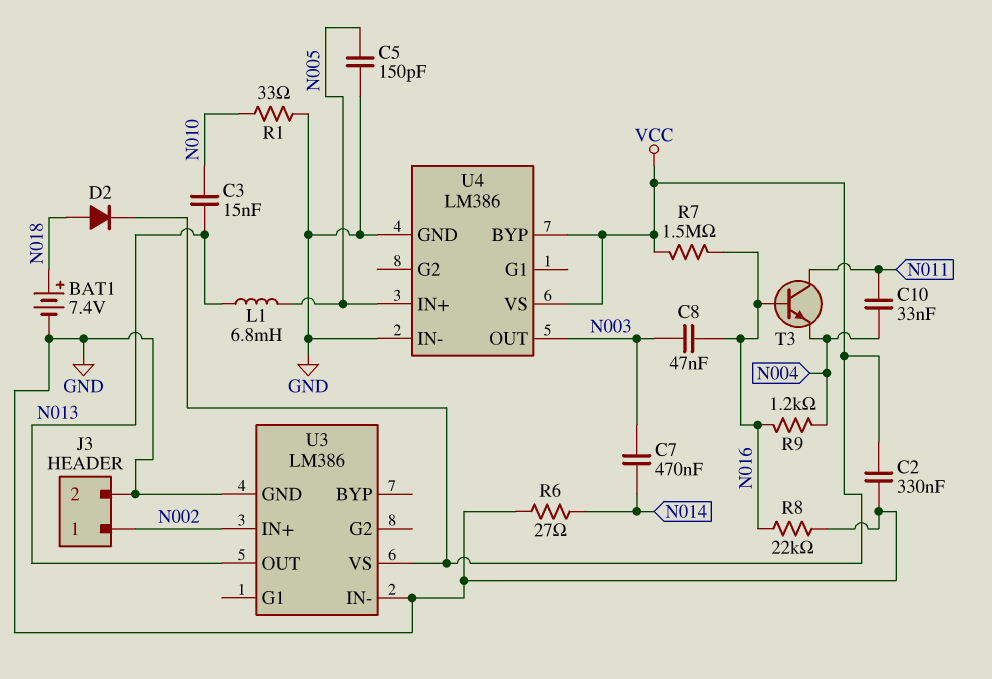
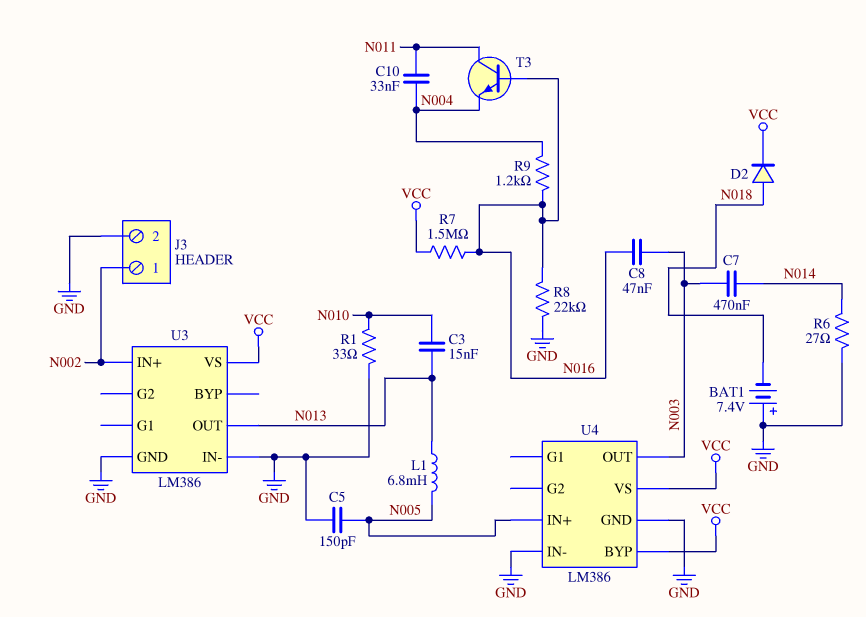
BAT1: 7.4V (plus N018, minus GND) -> 7.4V (plus GND, minus N018)
C2: 330nF (GND, VCC) -> none

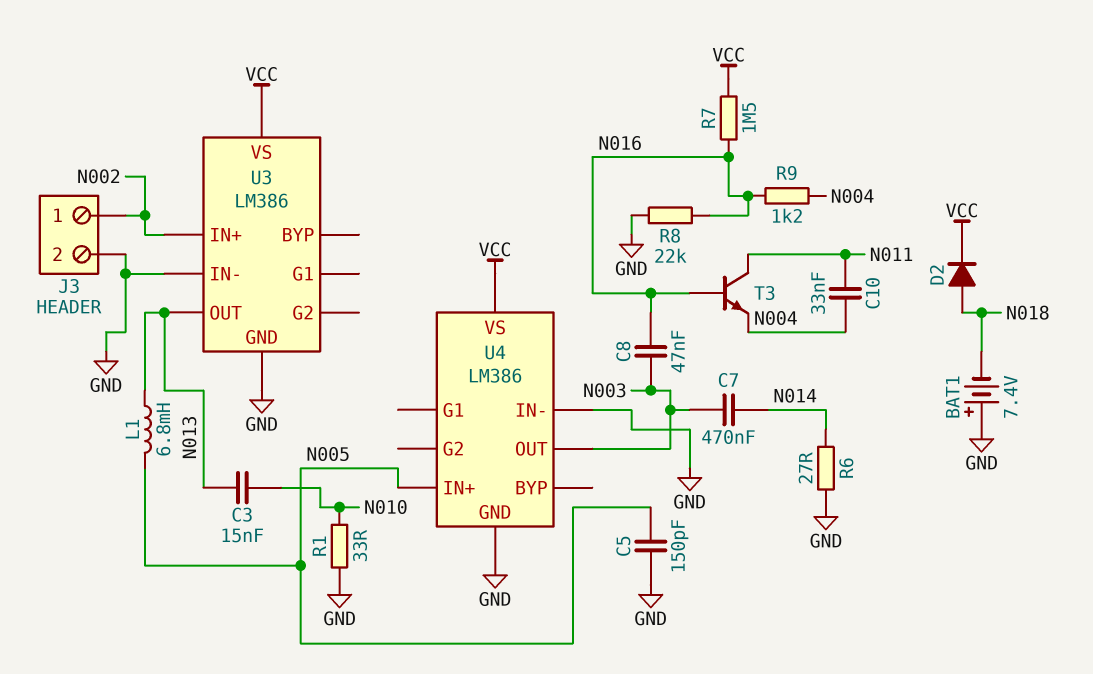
U4 pin BYP: VCC -> none

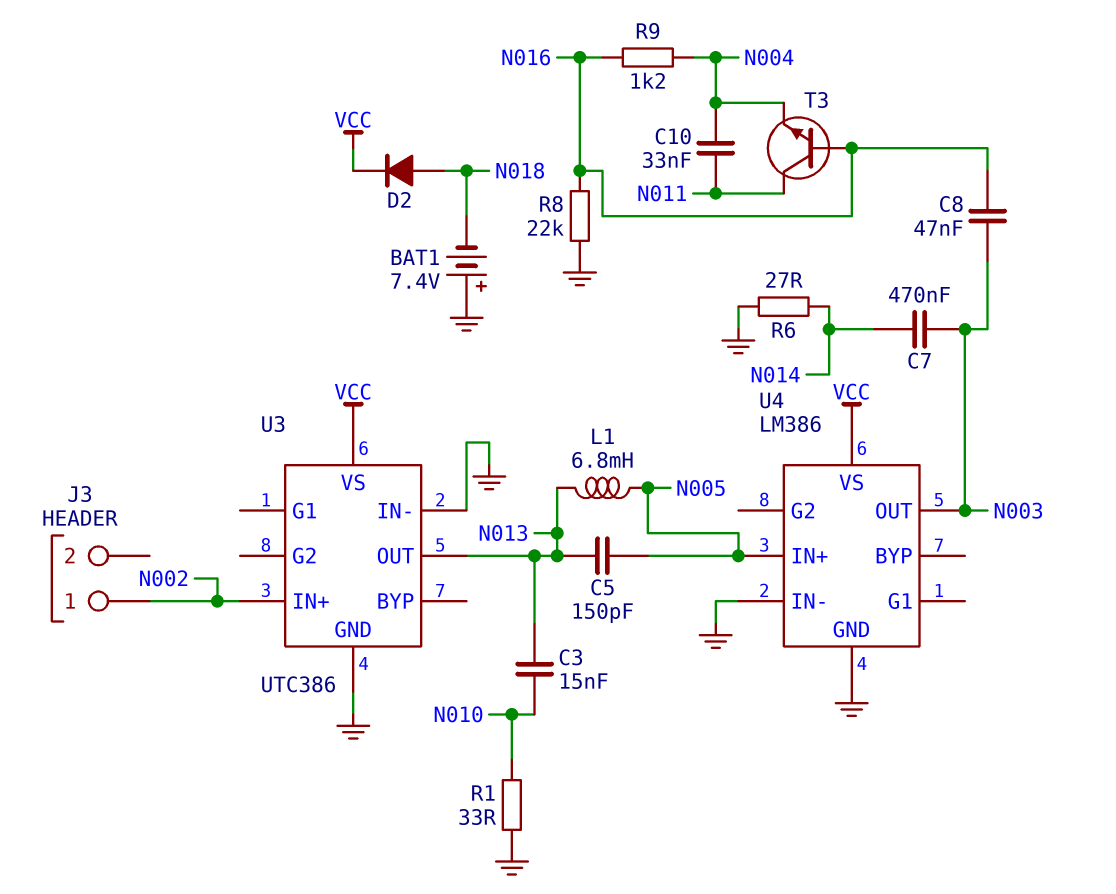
C5: 150pF (GND, N005) -> 150pF (N005, N013)
J3 pin 2: GND -> none
R7: 1.5M (N016, VCC) -> none
U3: LM386 -> UTC386

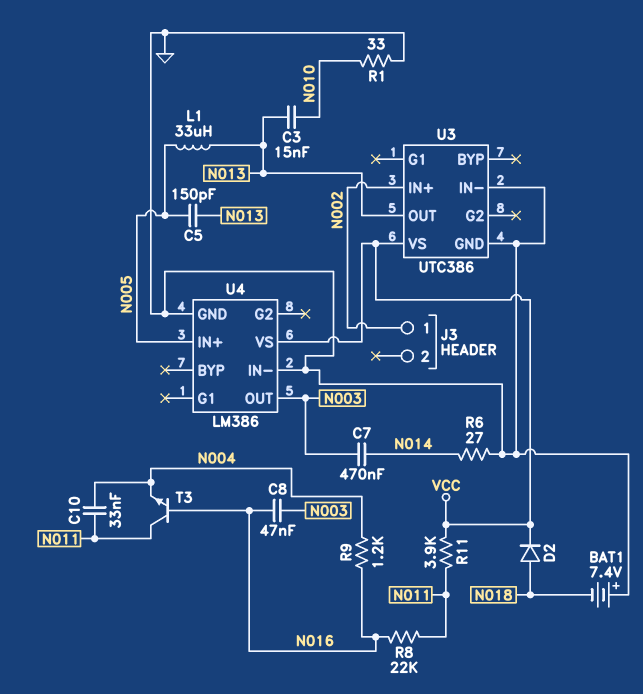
L1: 6.8mH (N005, N013) -> 33uH (N005, N013)
R8: 22k (GND, N016) -> 22k (N011, N016)
R11: none -> 3.9k (N011, VCC)

